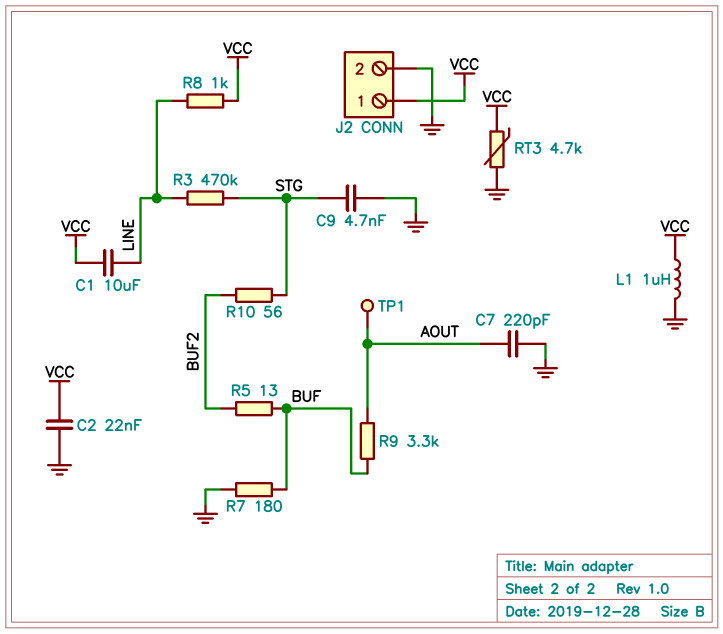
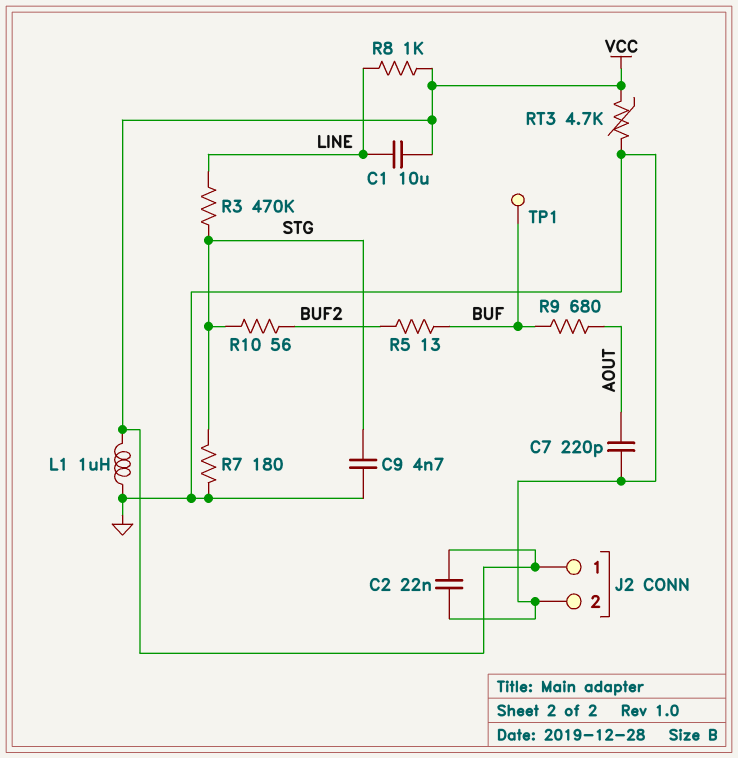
R7: 180 (BUF, GND) -> 180 (GND, STG)
R9: 3.3k (AOUT, BUF) -> 680 (AOUT, BUF)
TP1: test point (AOUT) -> test point (BUF)

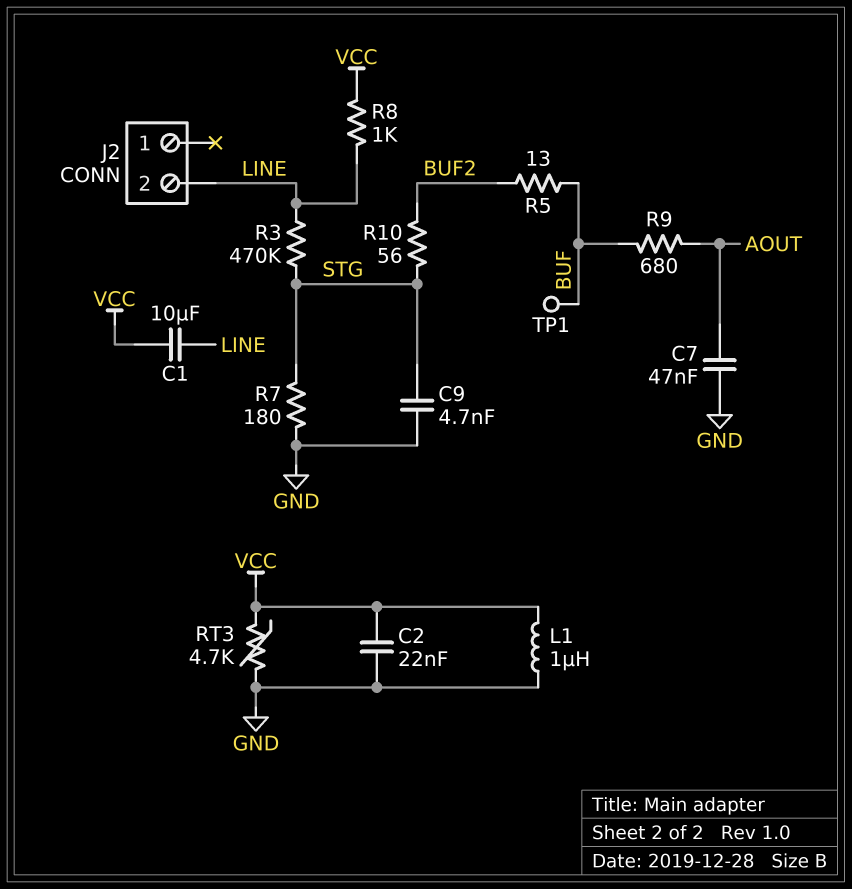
C7: 220pF (AOUT, GND) -> 47nF (AOUT, GND)
J2 pin 1: VCC -> none
J2 pin 2: GND -> LINE

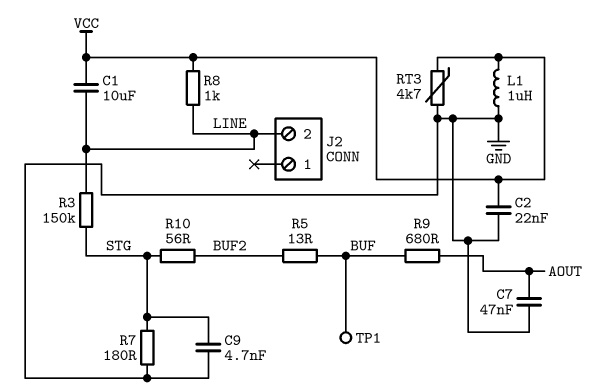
R3: 470k (LINE, STG) -> 150k (LINE, STG)

